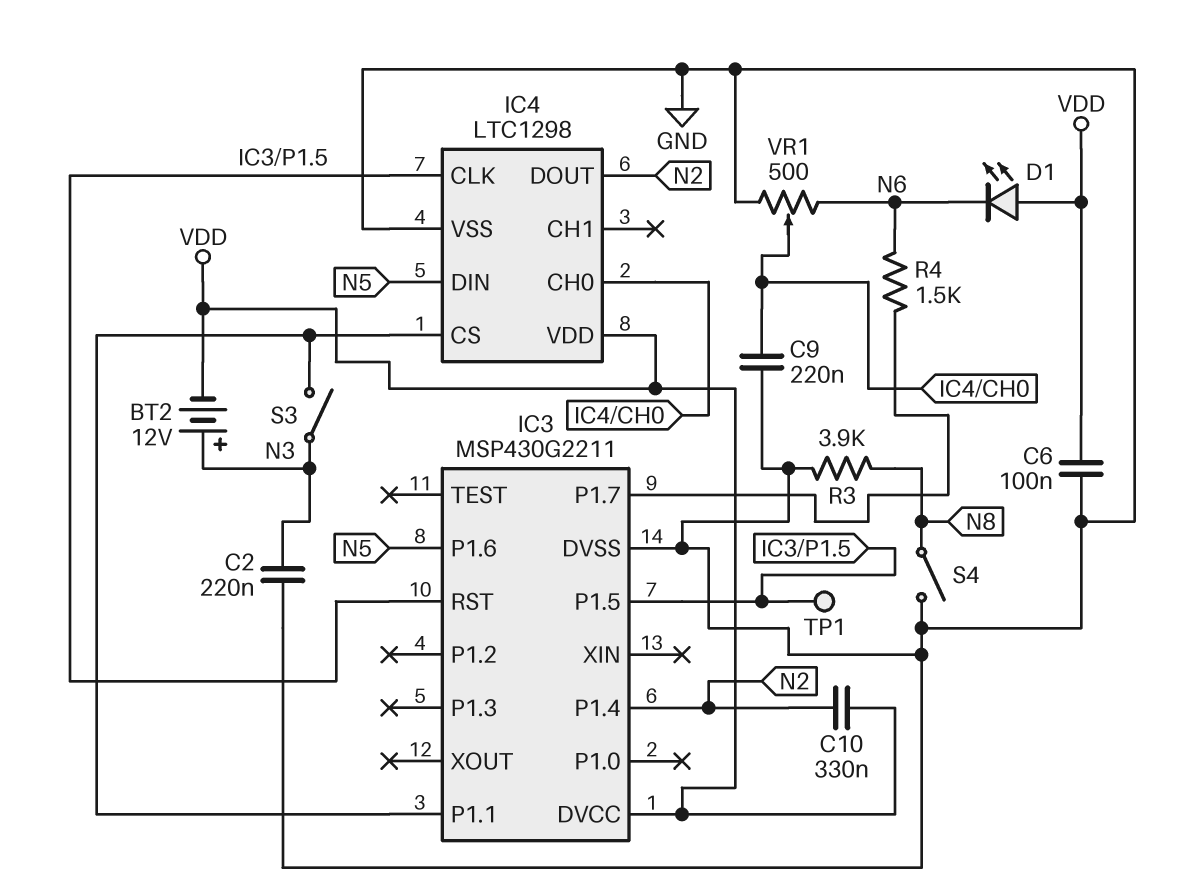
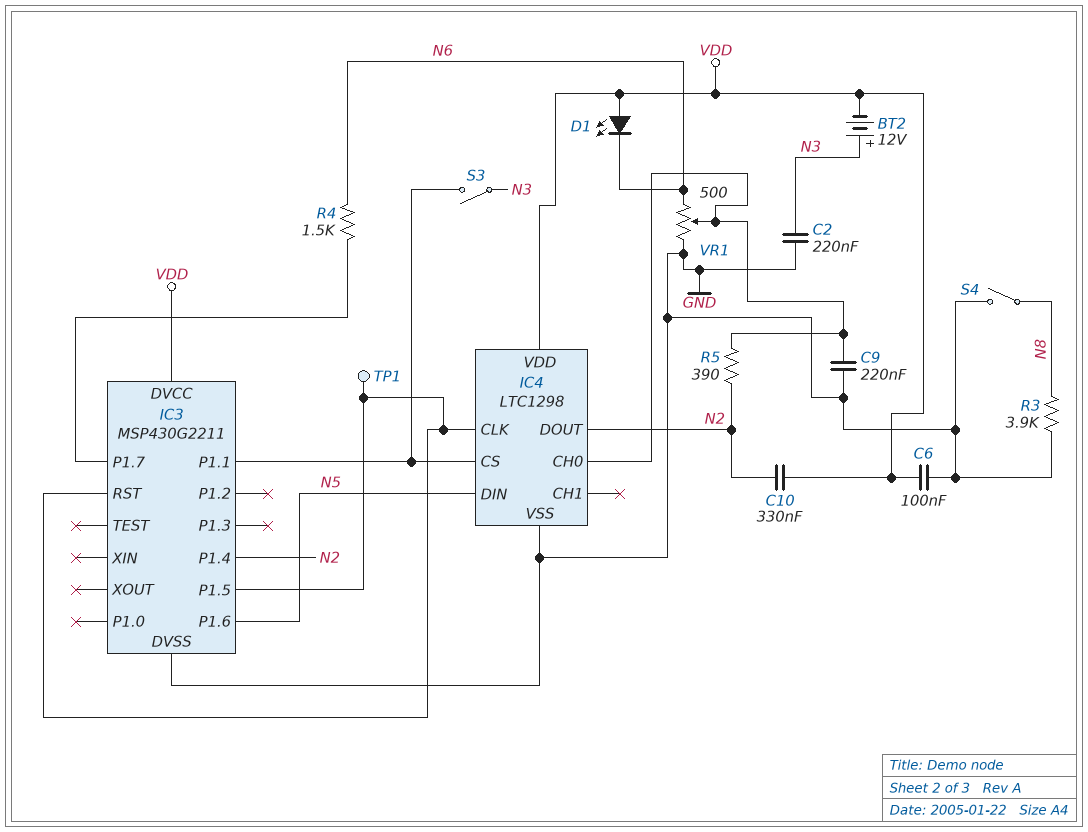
R5: none -> 390 (IC4/CH0, N2)

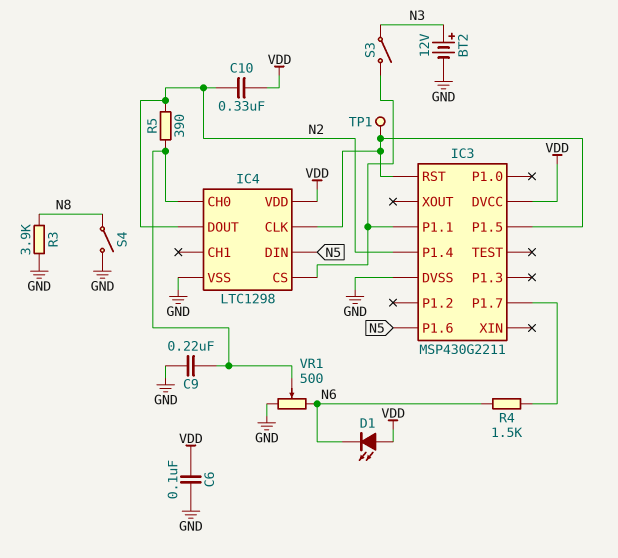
BT2: 12V (plus N3, minus VDD) -> 12V (plus N3, minus GND)
C2: 220nF (GND, N3) -> none

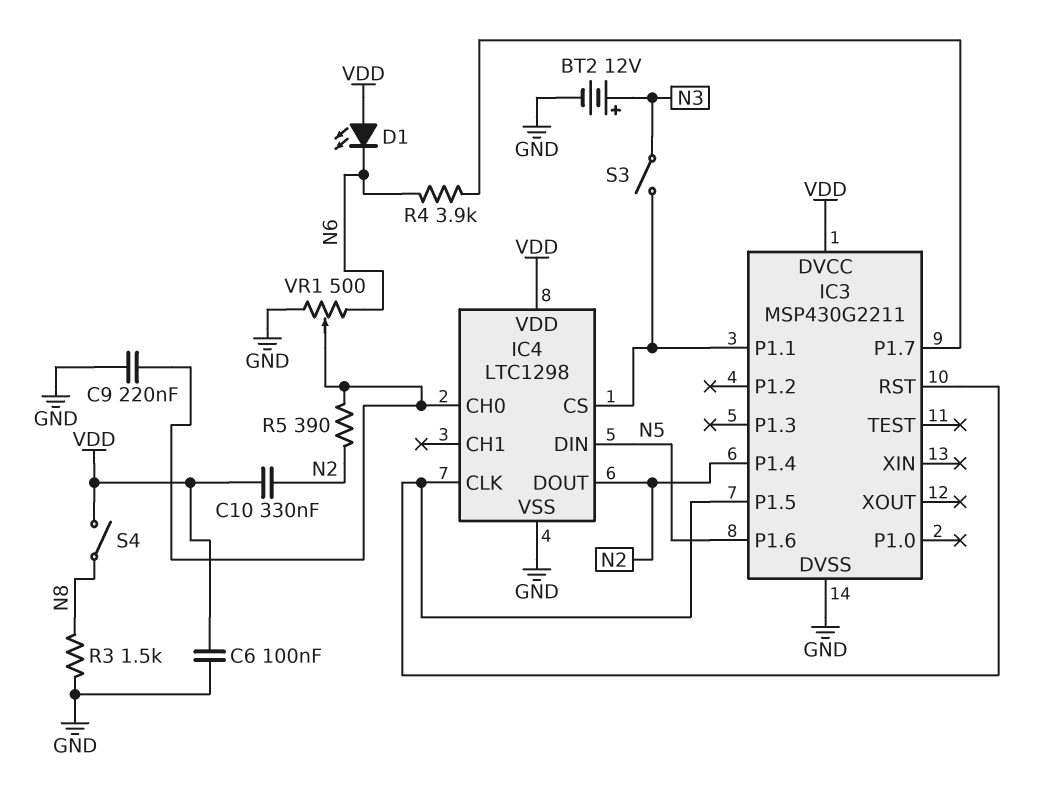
R3: 3.9k (GND, N8) -> 1.5k (GND, N8)
R4: 1.5k (IC3/P1.7, N6) -> 3.9k (IC3/P1.7, N6)
S4: switch (GND, N8) -> switch (N8, VDD)
TP1: test point (IC3/P1.5) -> none

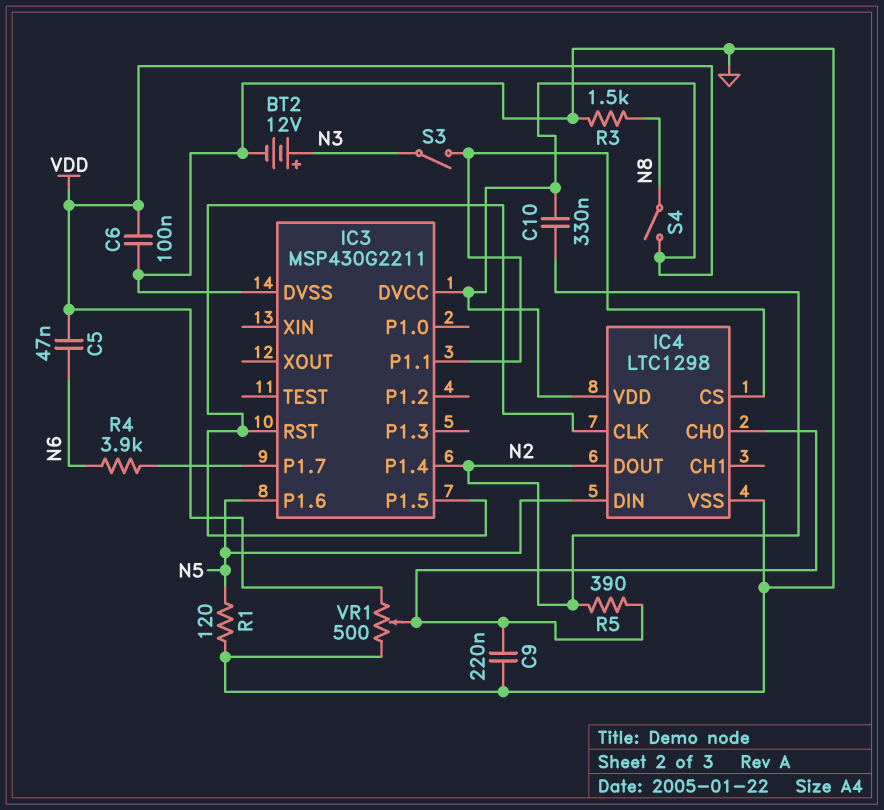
C5: none -> 47nF (N6, VDD)
D1: LED (A VDD, K N6) -> none
R1: none -> 120 (GND, N5)
VR1: 500 (GND, N6, wiper IC4/CH0) -> 500 (GND, VDD, wiper IC4/CH0)

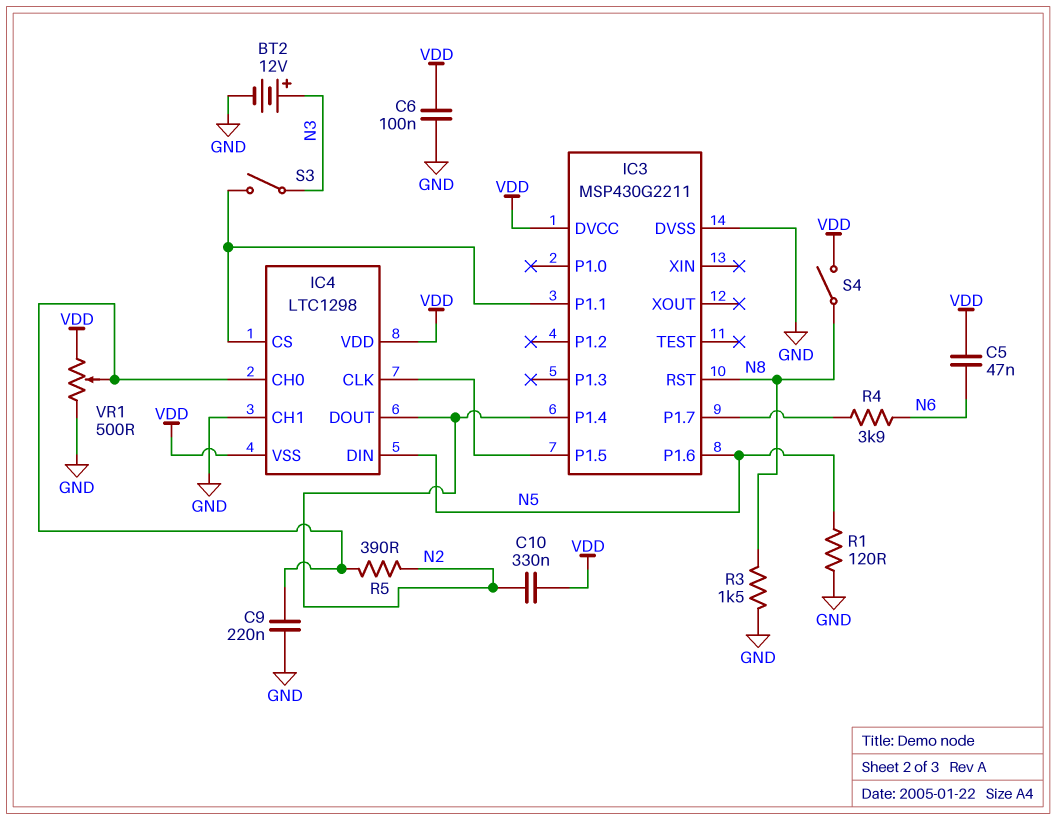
IC3 pin RST: IC3/P1.5 -> N8
IC4 pin CH1: none -> GND
IC4 pin VSS: GND -> VDD

